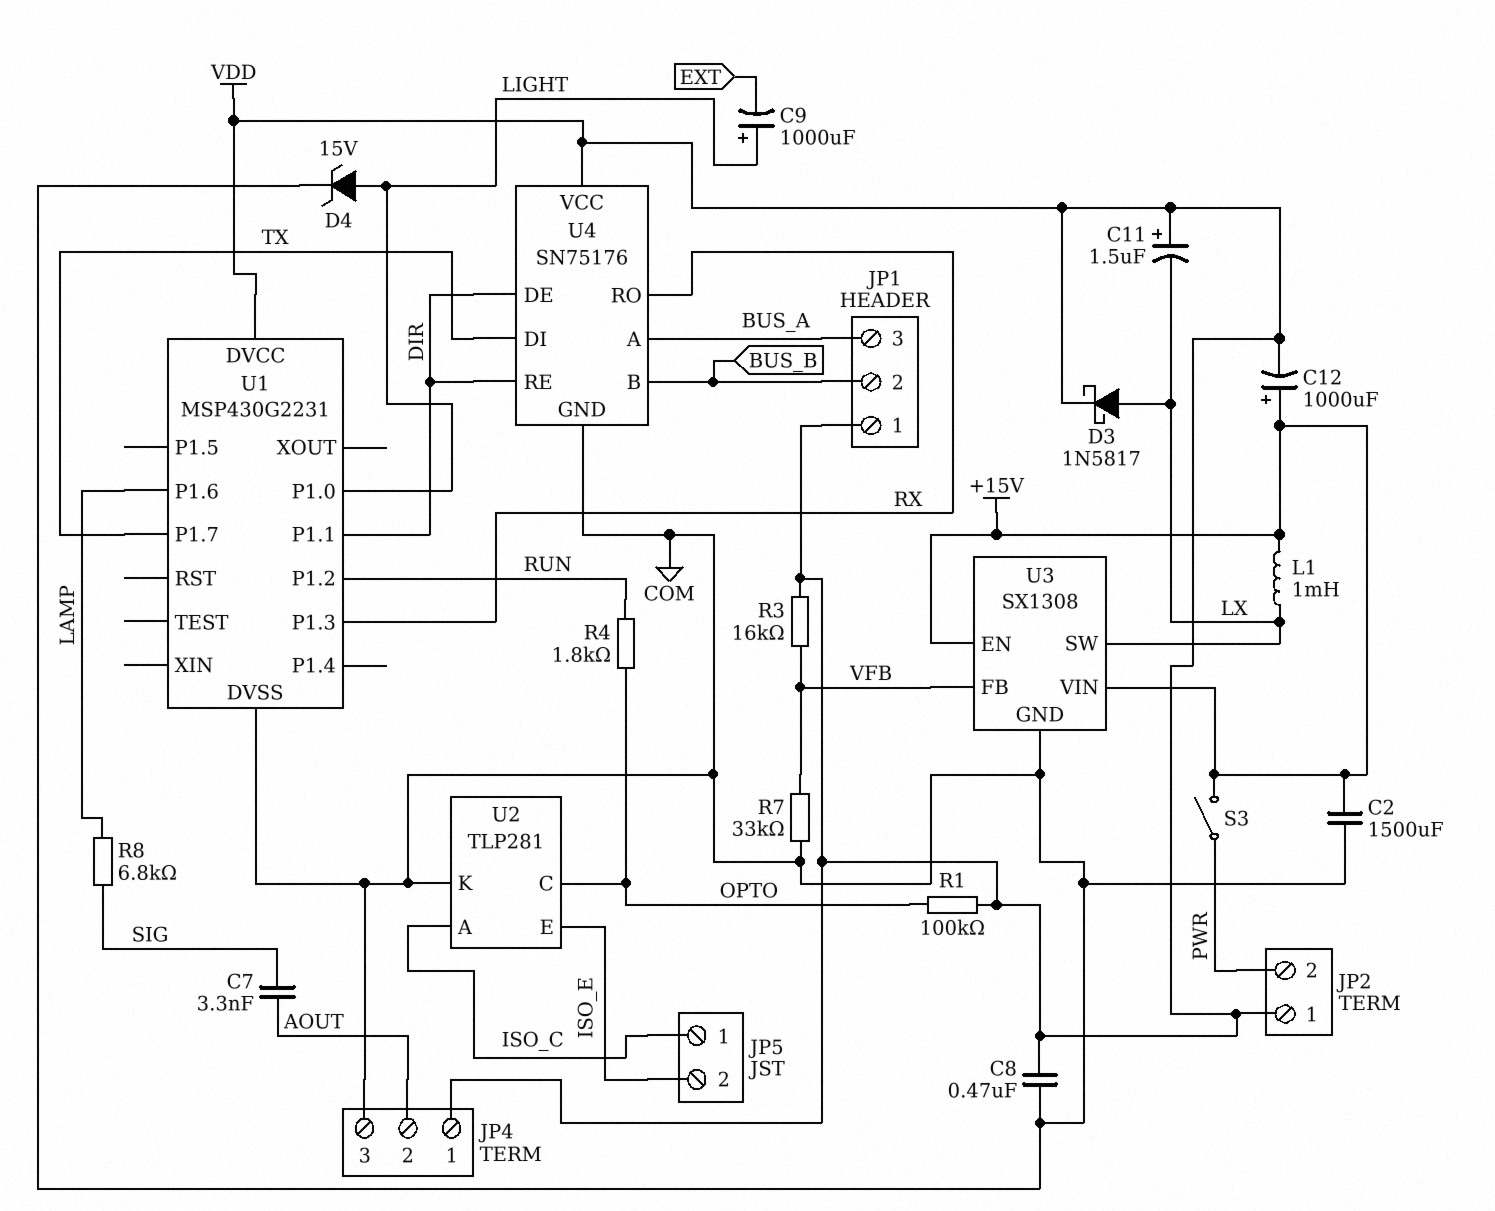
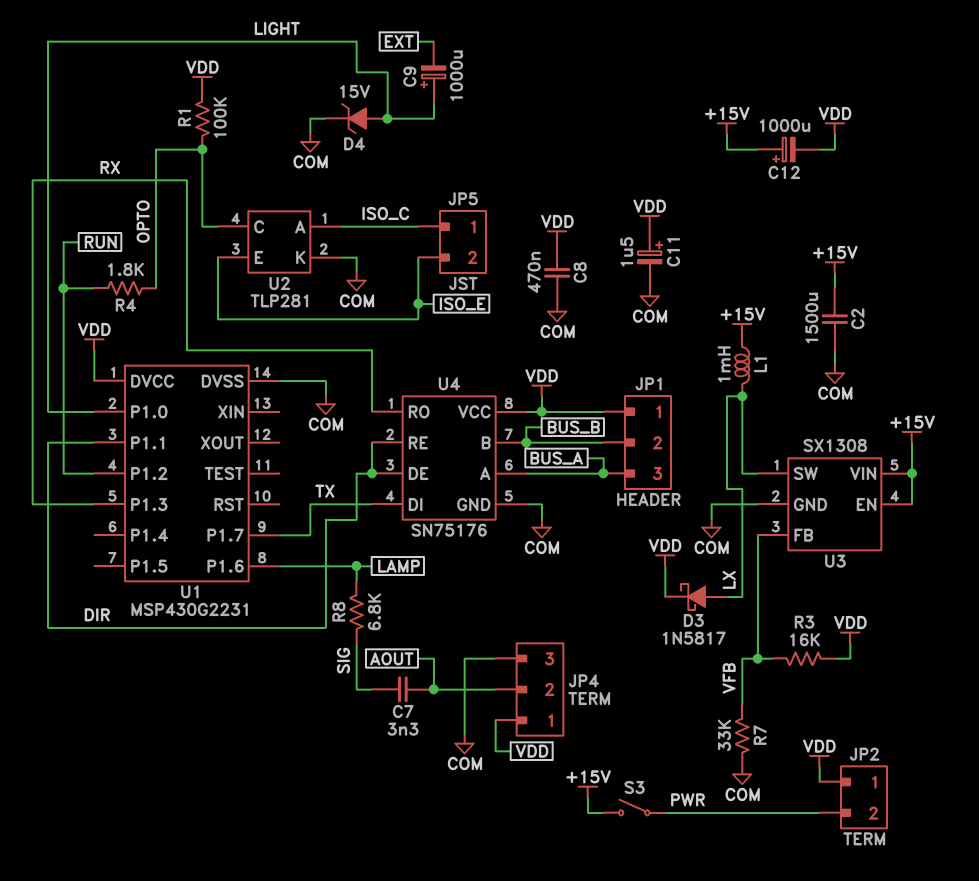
C11: 1.5uF (plus VDD, minus LX) -> 1.5uF (plus VDD, minus COM)

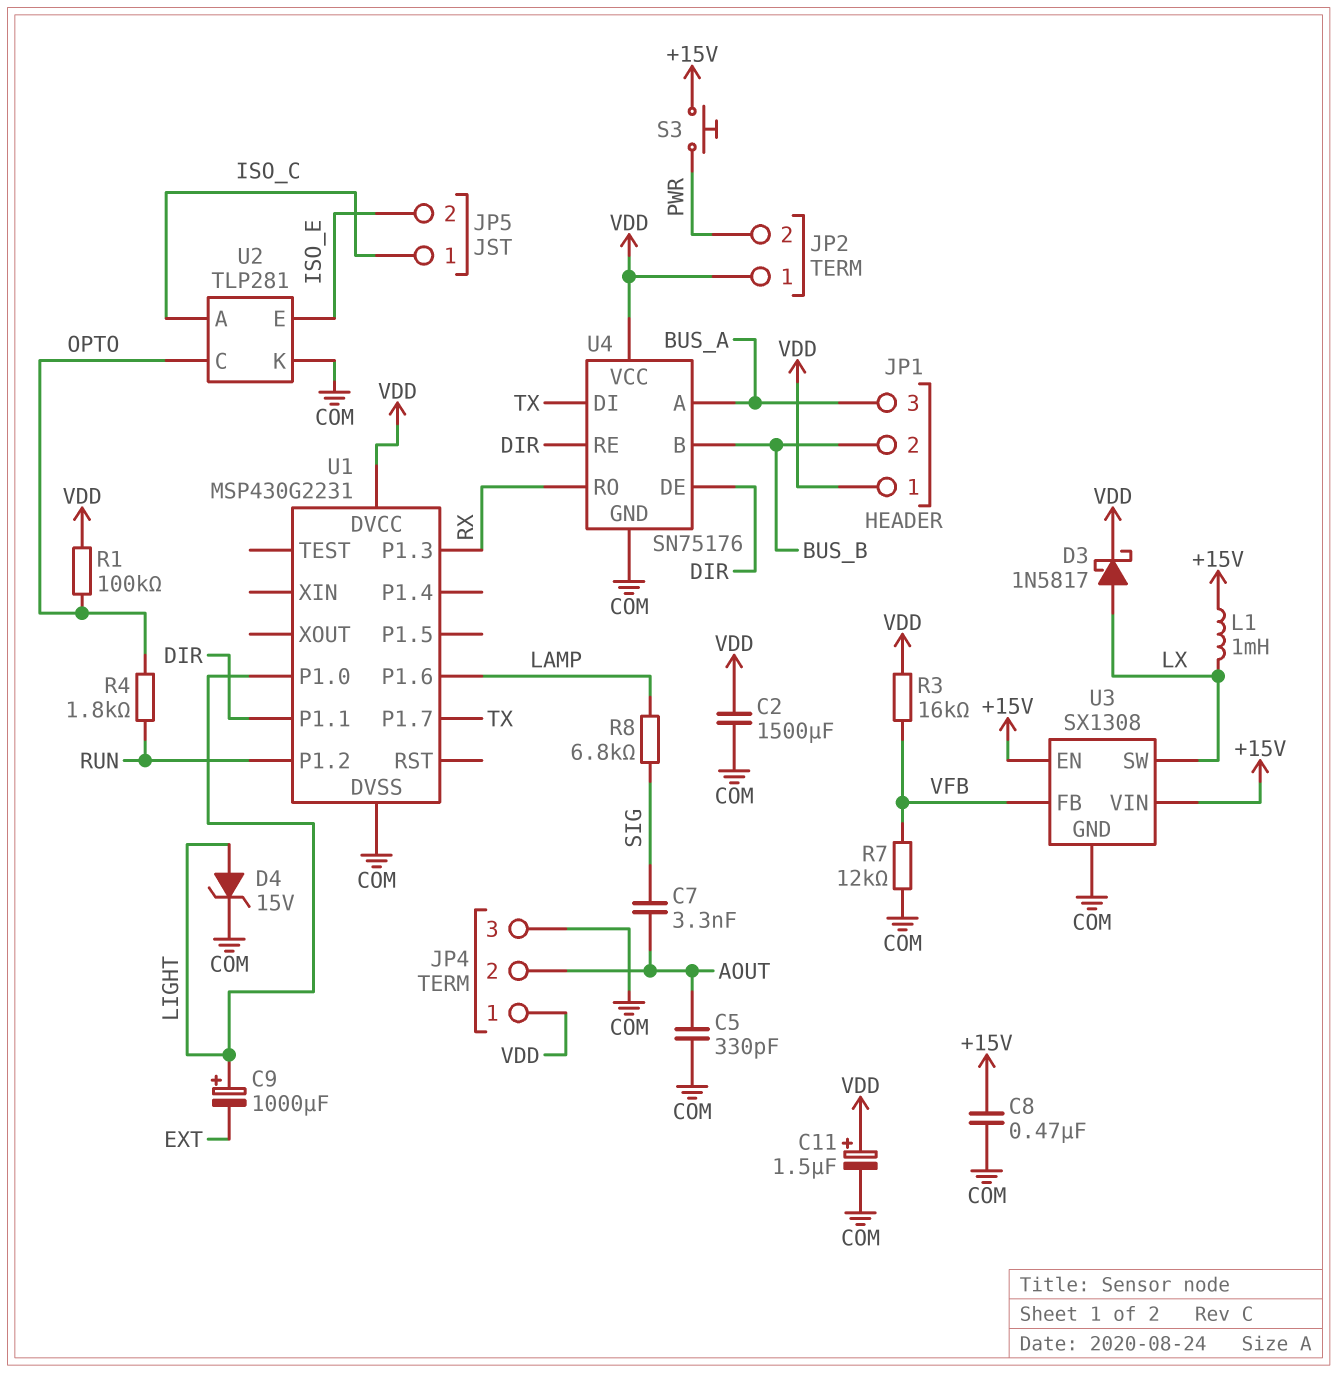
C2: 1500uF (+15V, COM) -> 1500uF (COM, VDD)
C5: none -> 330pF (AOUT, COM)
C8: 470nF (COM, VDD) -> 470nF (+15V, COM)
C12: 1000uF (plus +15V, minus VDD) -> none
R7: 33k (COM, VFB) -> 12k (COM, VFB)
S3: switch (+15V, PWR) -> button (+15V, PWR)

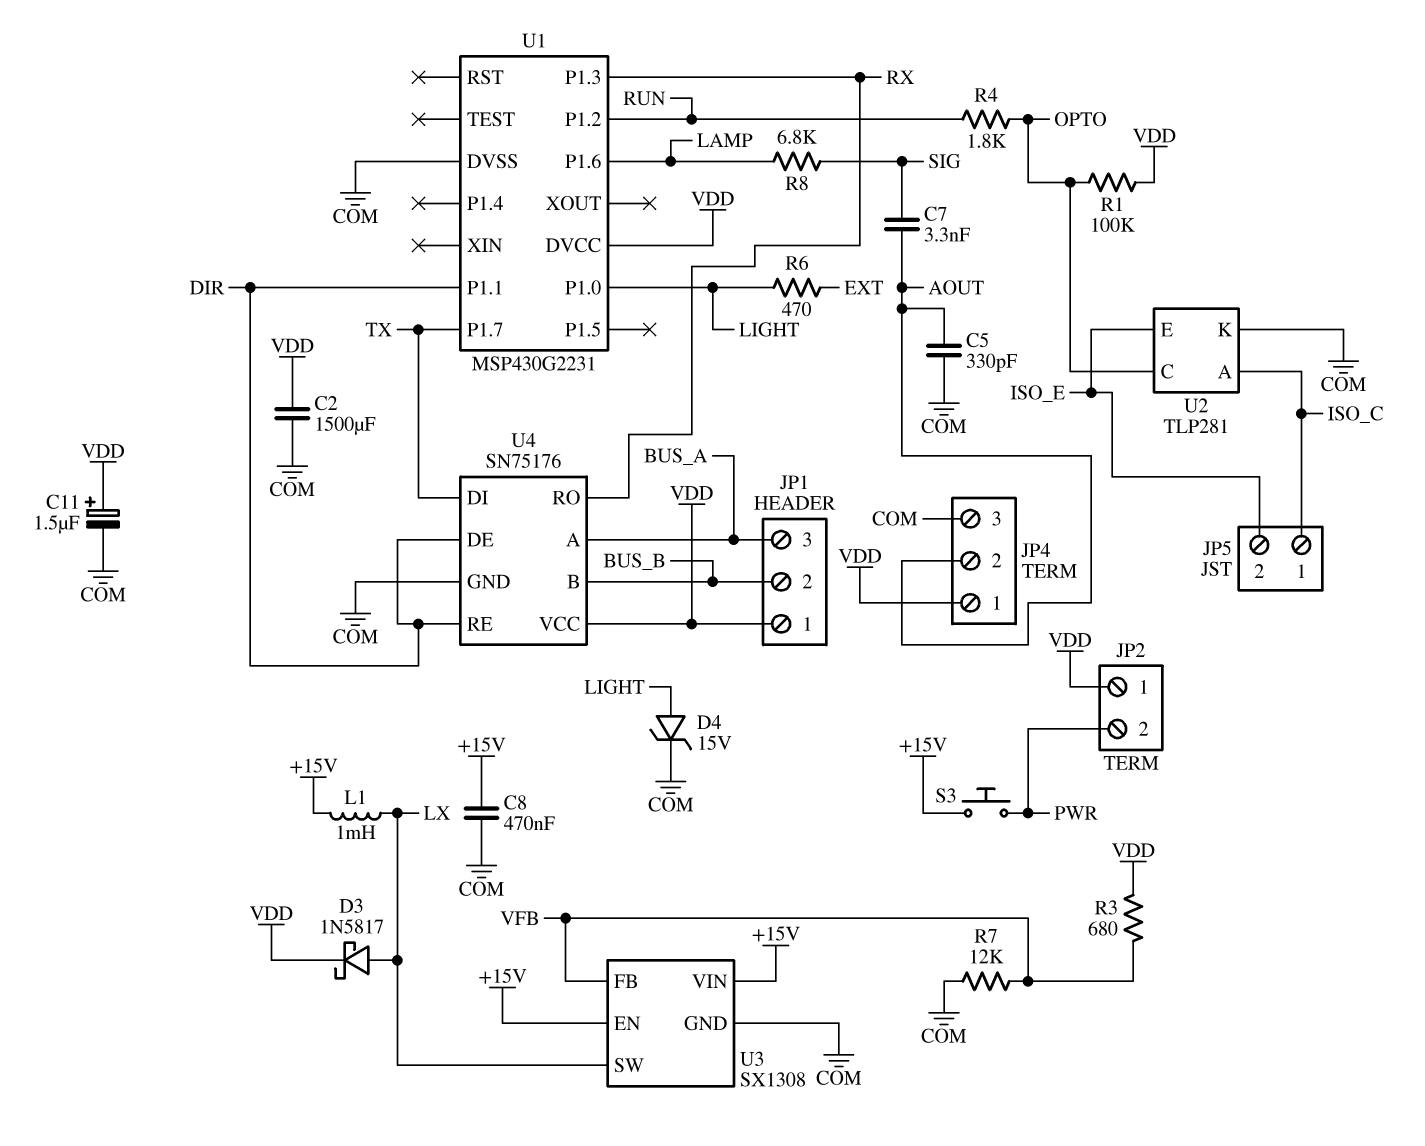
C9: 1000uF (plus LIGHT, minus EXT) -> none
R3: 16k (VDD, VFB) -> 680 (VDD, VFB)
R6: none -> 470 (EXT, LIGHT)

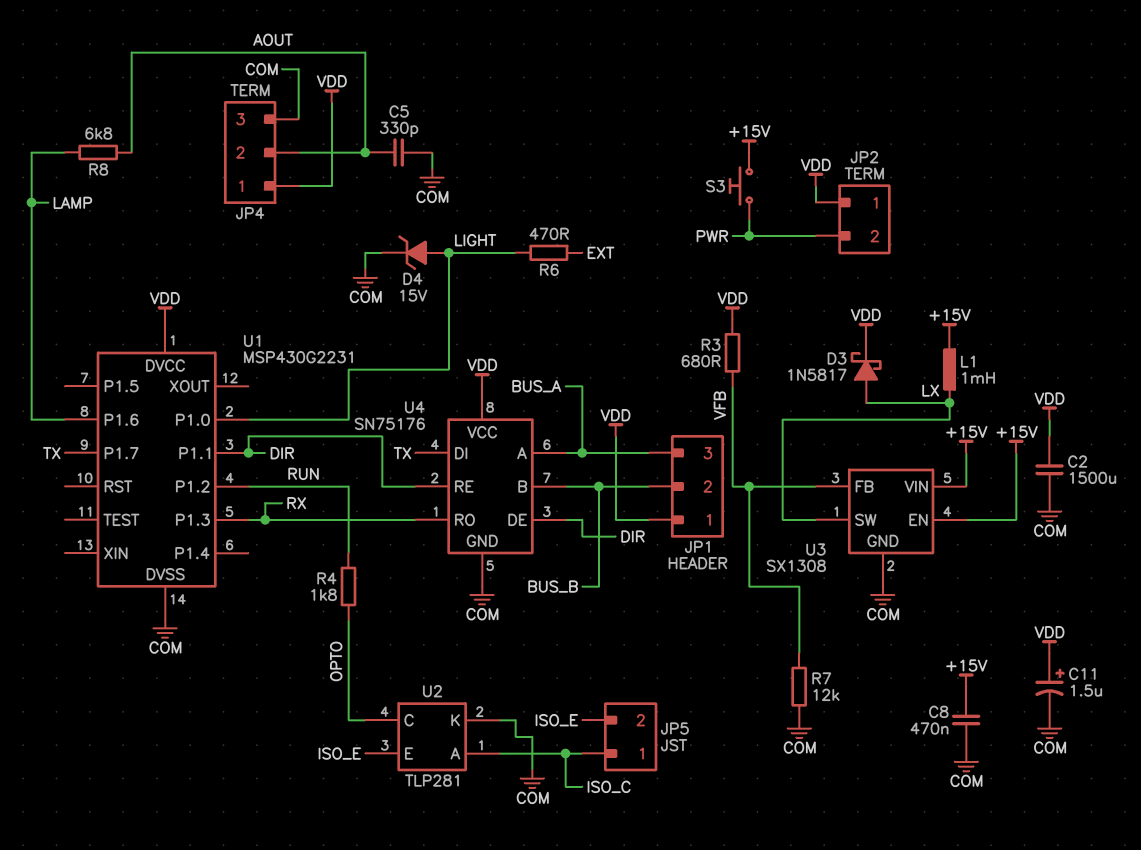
C7: 3.3nF (AOUT, SIG) -> none
R1: 100k (OPTO, VDD) -> none
R8: 6.8k (LAMP, SIG) -> 6.8k (AOUT, LAMP)

